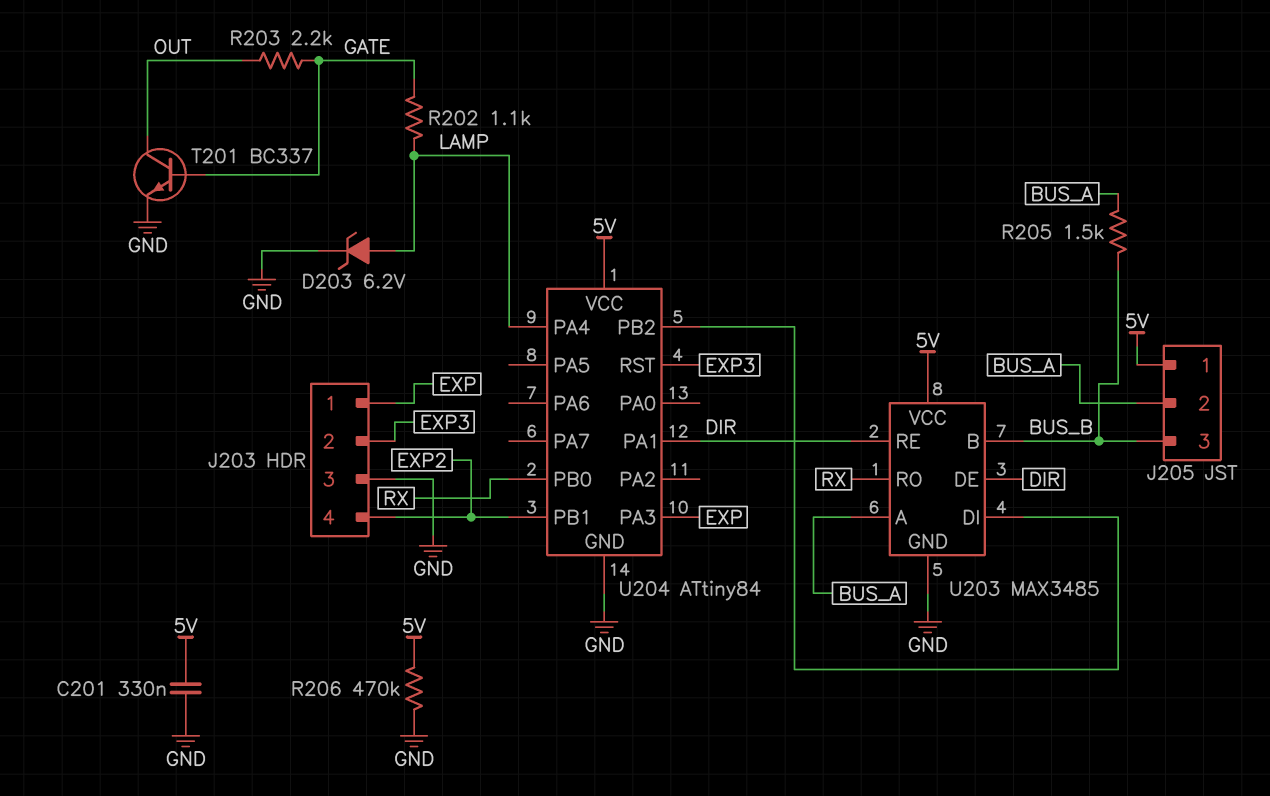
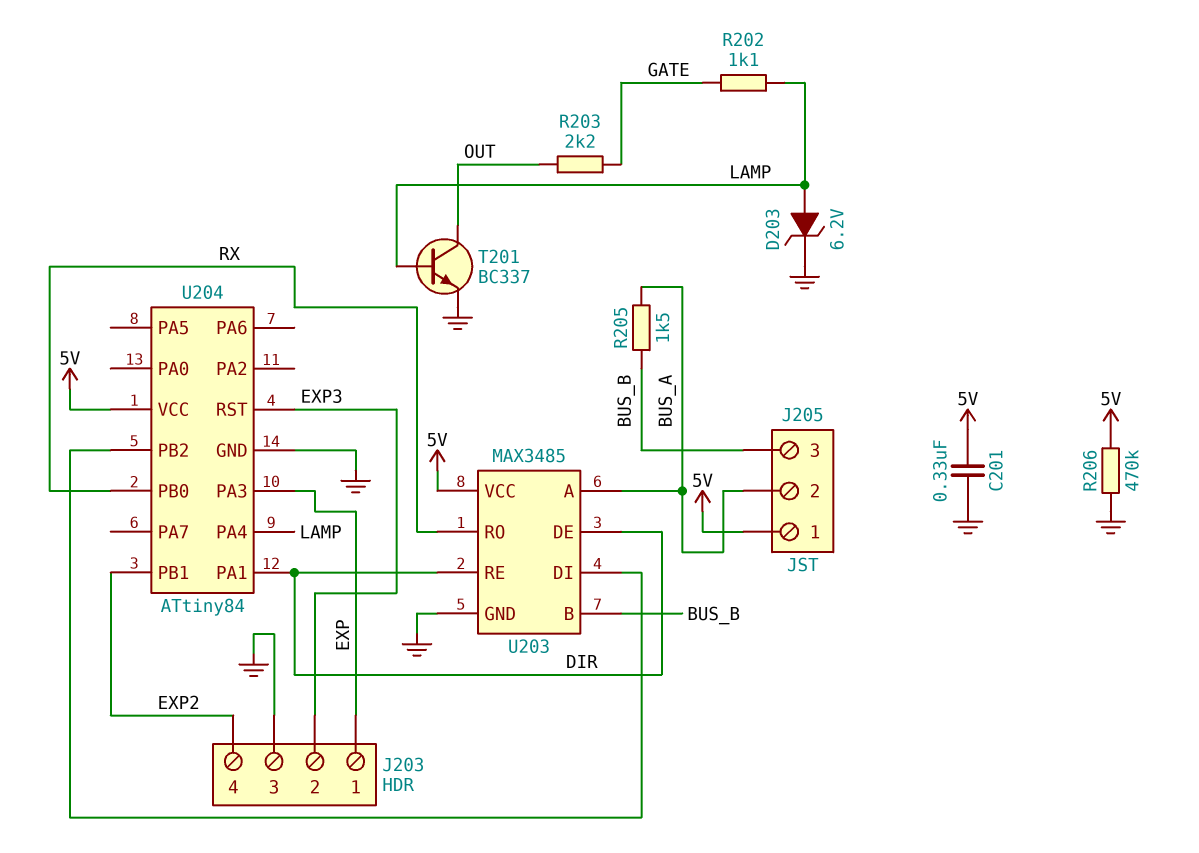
T201: NPN BC337 (B GATE, C OUT, E GND) -> NPN BC337 (B LAMP, C OUT, E GND)

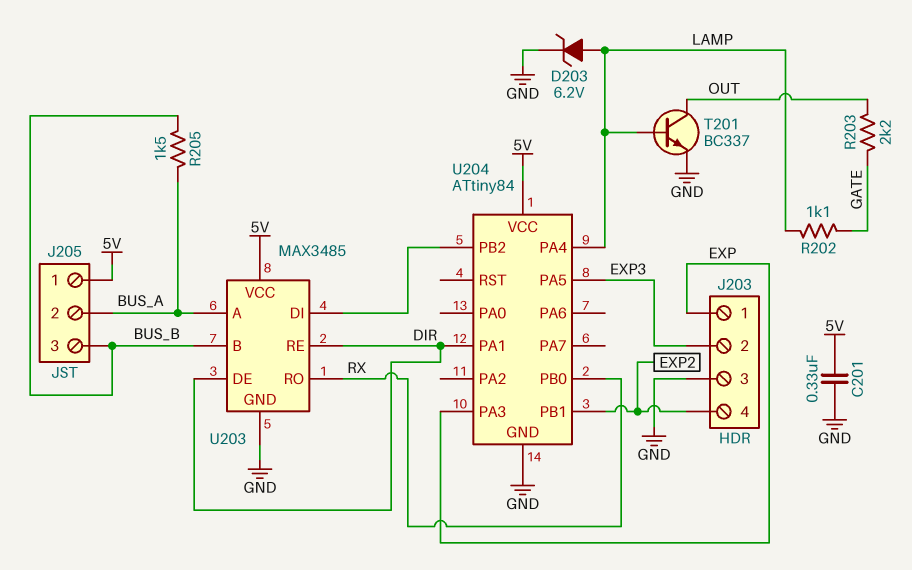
R206: 470k (5V, GND) -> none
U204 pin PA5: none -> EXP3
U204 pin RST: EXP3 -> none

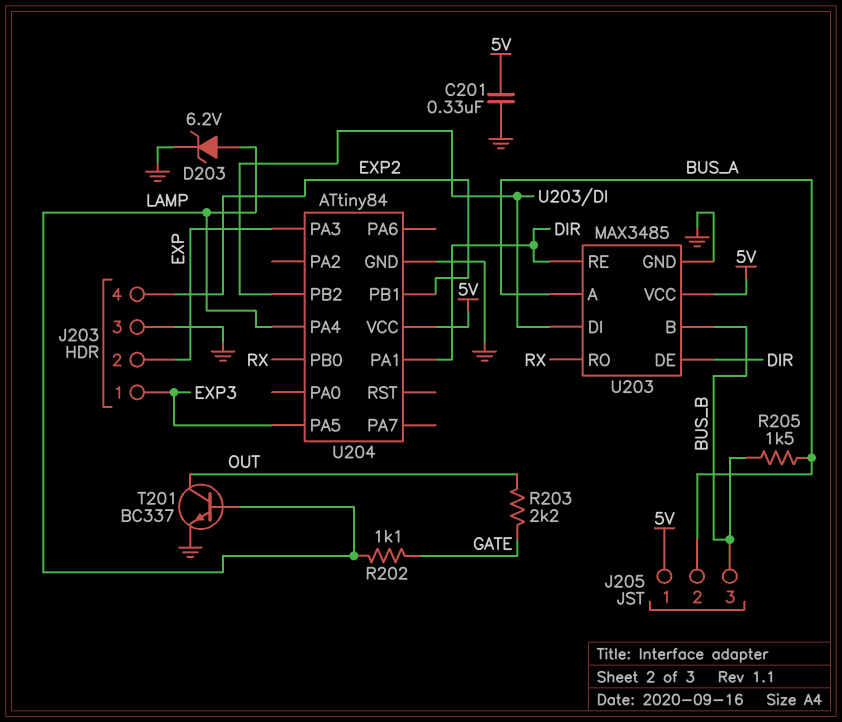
J203 pin 1: EXP -> EXP3
J203 pin 2: EXP3 -> EXP

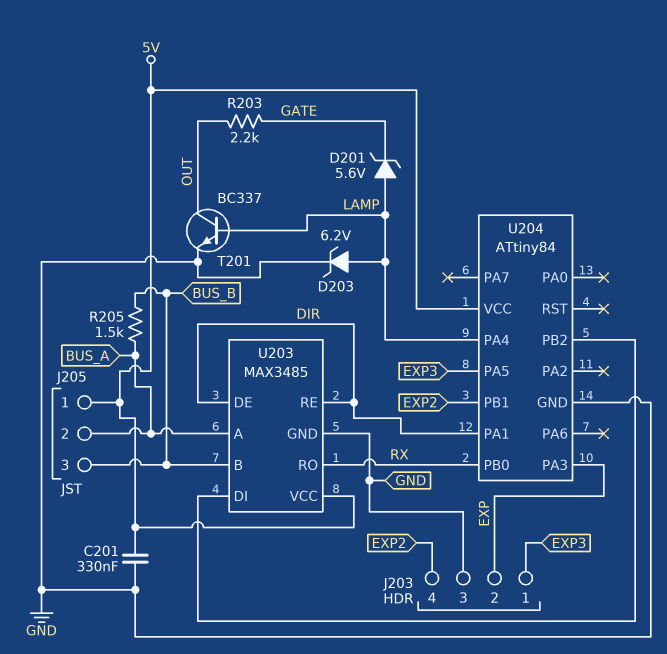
D201: none -> zener 5.6V (A LAMP, K GATE)
R202: 1.1k (GATE, LAMP) -> none

